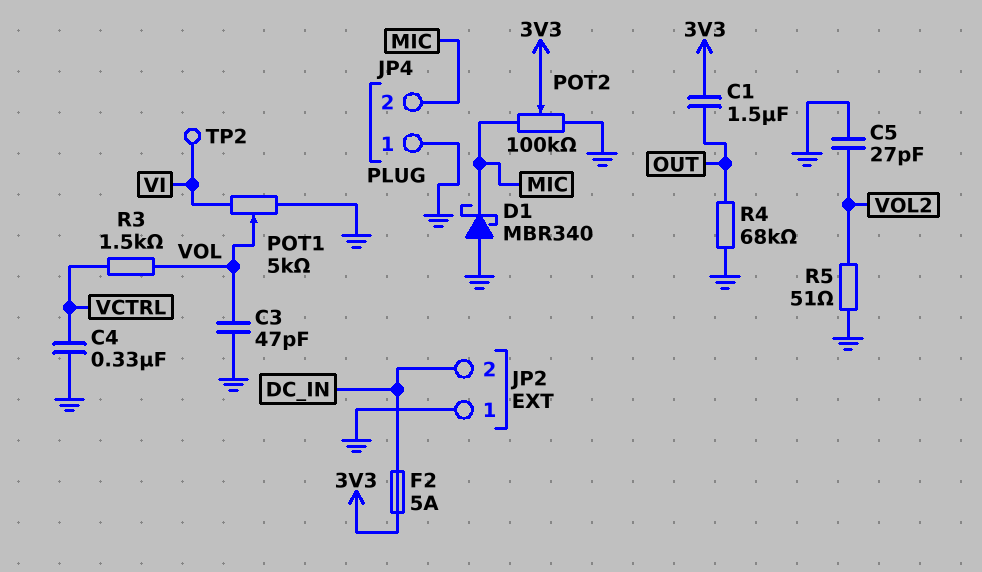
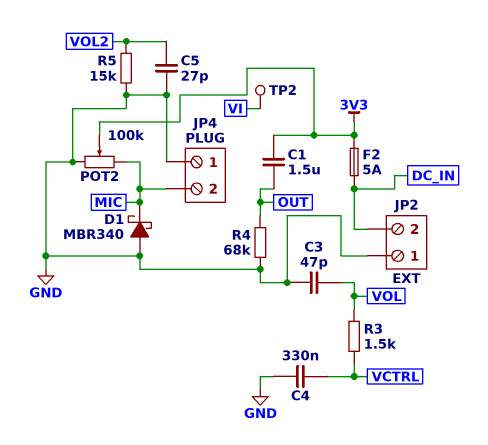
POT1: 5k (GND, VI, wiper VOL) -> none
R5: 51 (GND, VOL2) -> 15k (GND, VOL2)

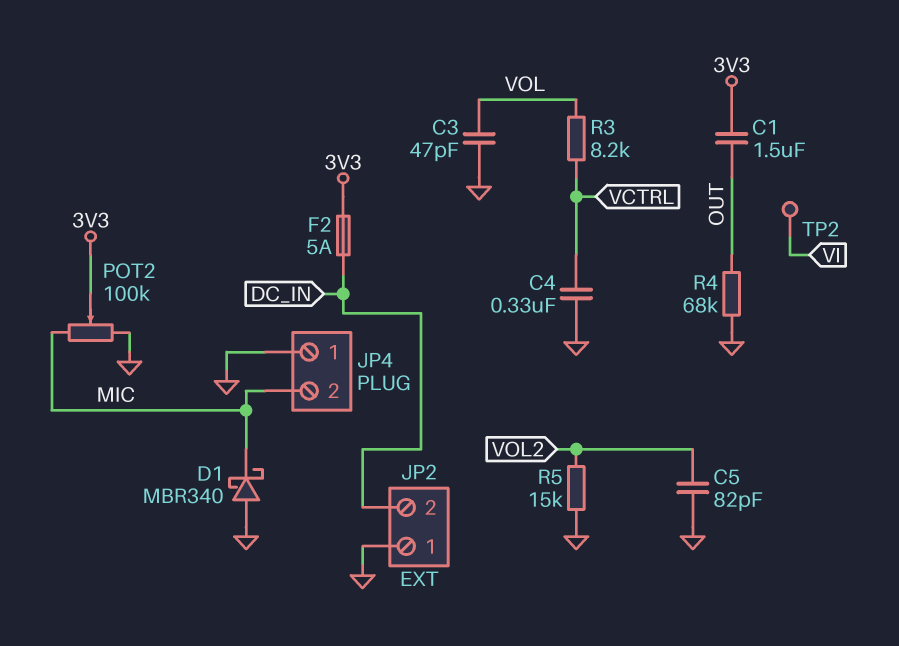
C5: 27pF (GND, VOL2) -> 82pF (GND, VOL2)
R3: 1.5k (VCTRL, VOL) -> 8.2k (VCTRL, VOL)

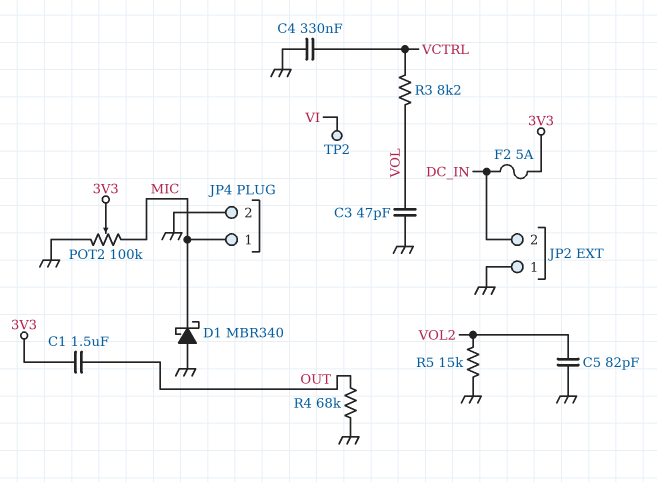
JP4 pin 1: GND -> MIC
JP4 pin 2: MIC -> GND

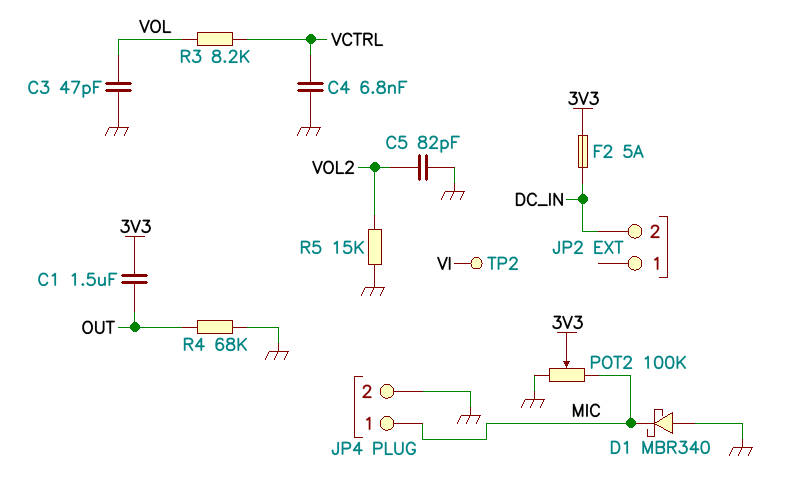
C4: 330nF (GND, VCTRL) -> 6.8nF (GND, VCTRL)
JP2 pin 1: GND -> none

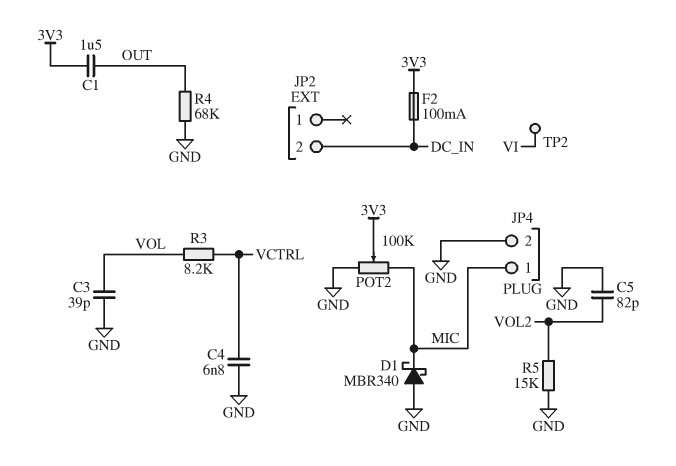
C3: 47pF (GND, VOL) -> 39pF (GND, VOL)
F2: 5A (3V3, DC_IN) -> 100mA (3V3, DC_IN)

